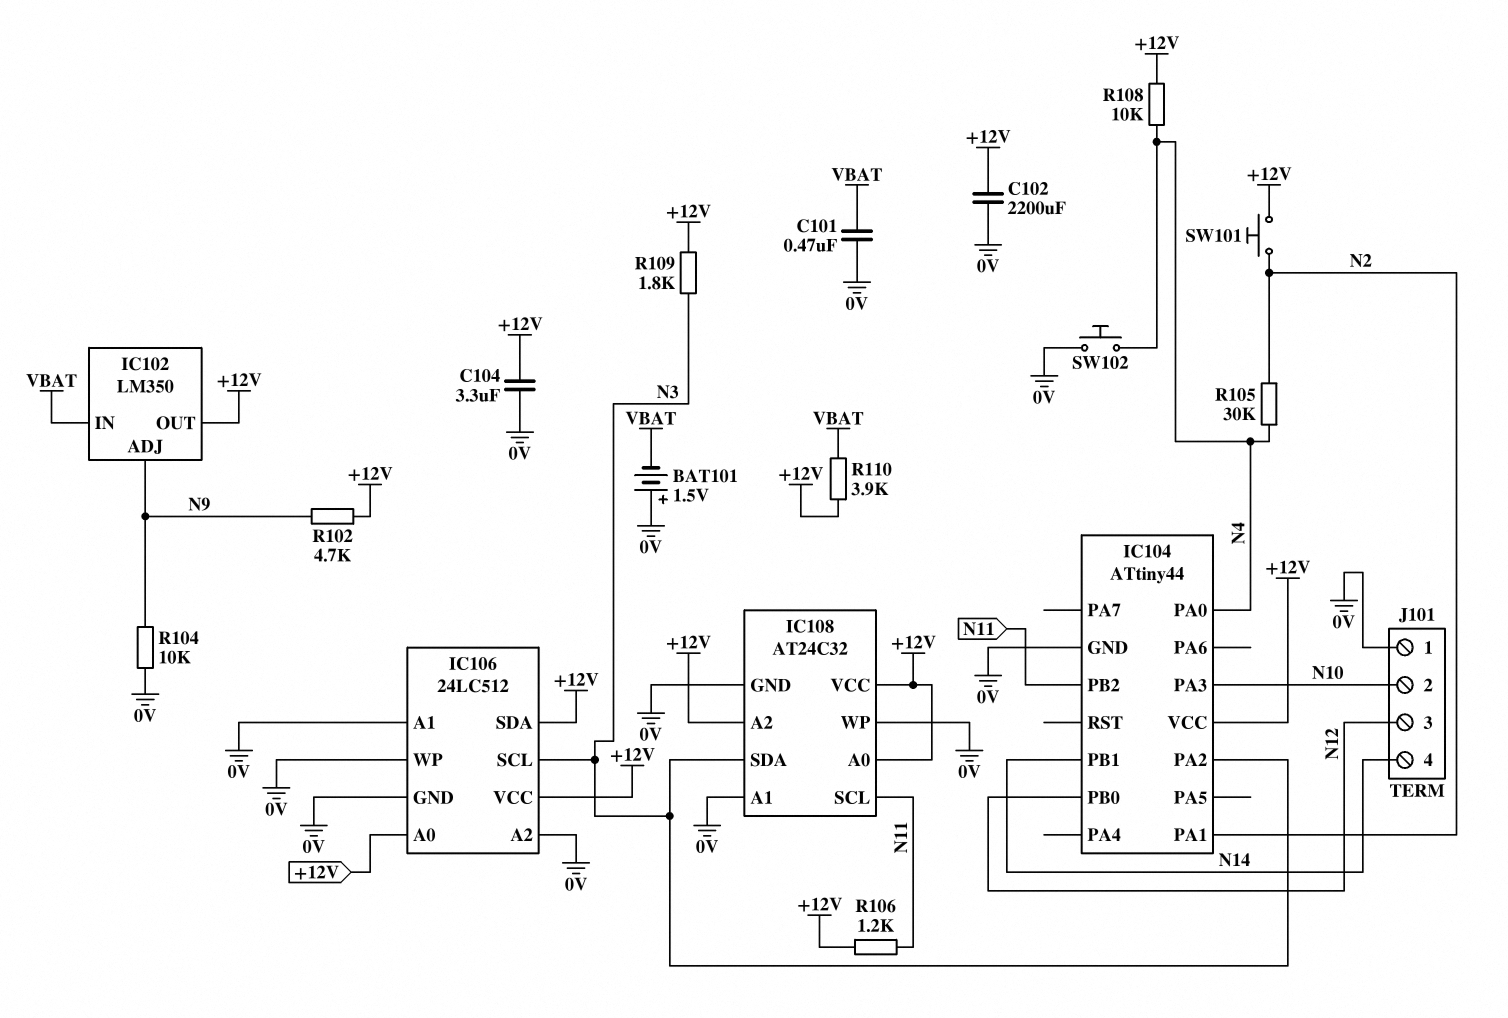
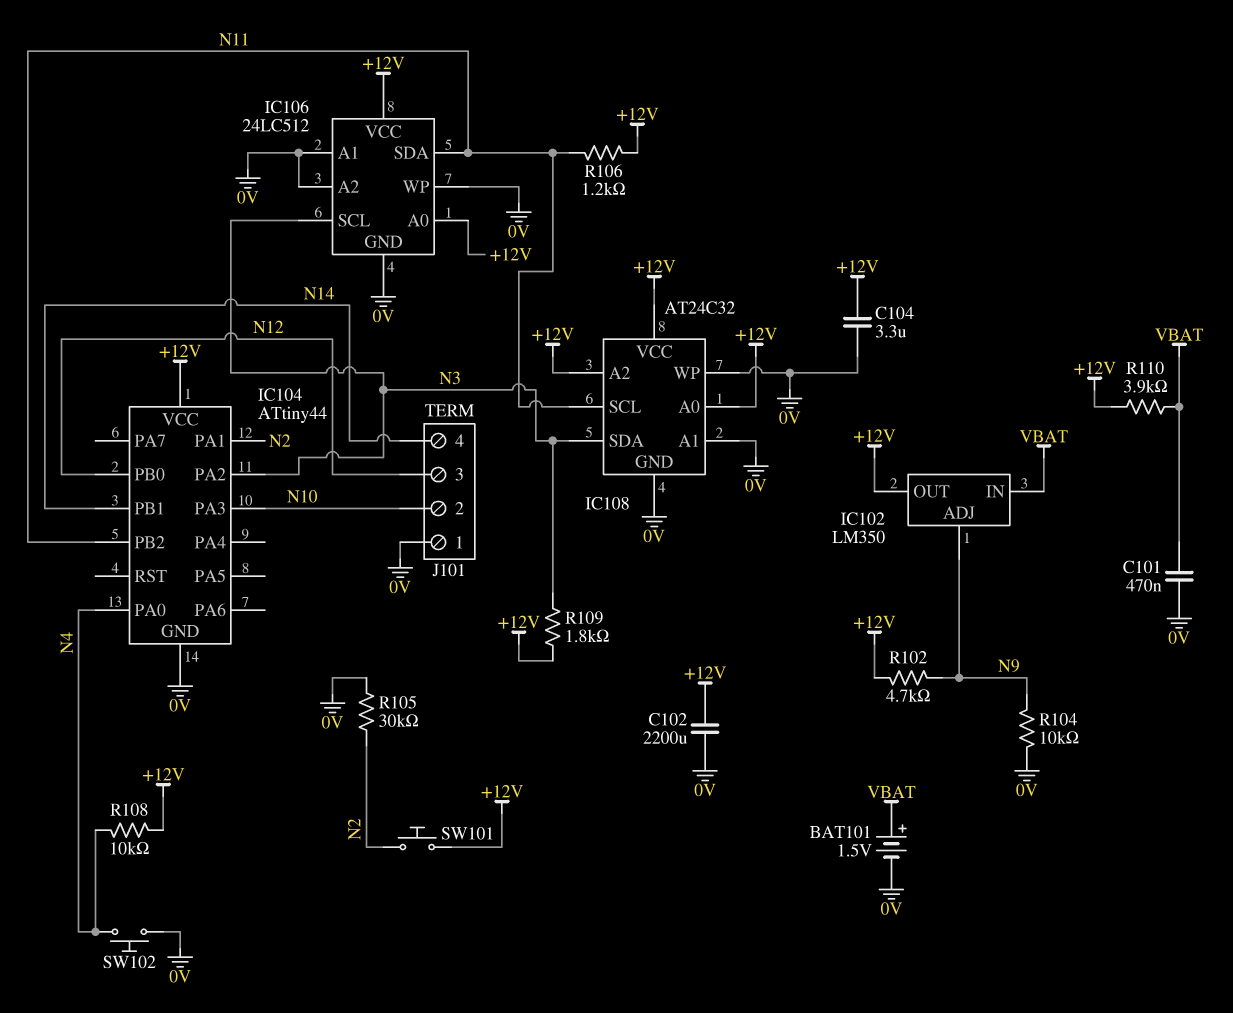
BAT101: 1.5V (plus 0V, minus VBAT) -> 1.5V (plus VBAT, minus 0V)
IC106 pin SDA: +12V -> N11
R105: 30k (N2, N4) -> 30k (0V, N2)

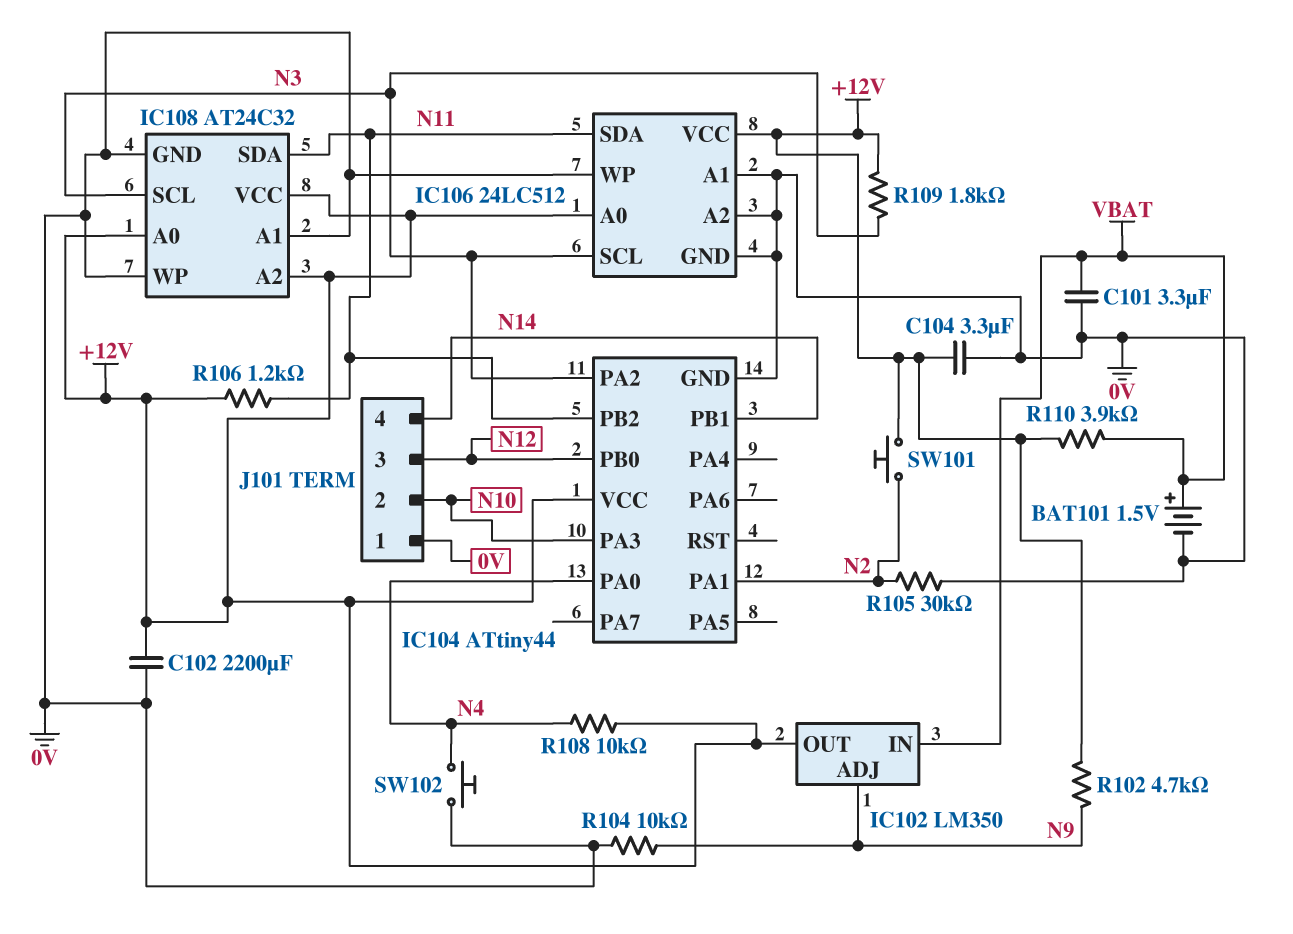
C101: 470nF (0V, VBAT) -> 3.3uF (0V, VBAT)
IC108 pin SCL: N11 -> N3
IC108 pin SDA: N3 -> N11

